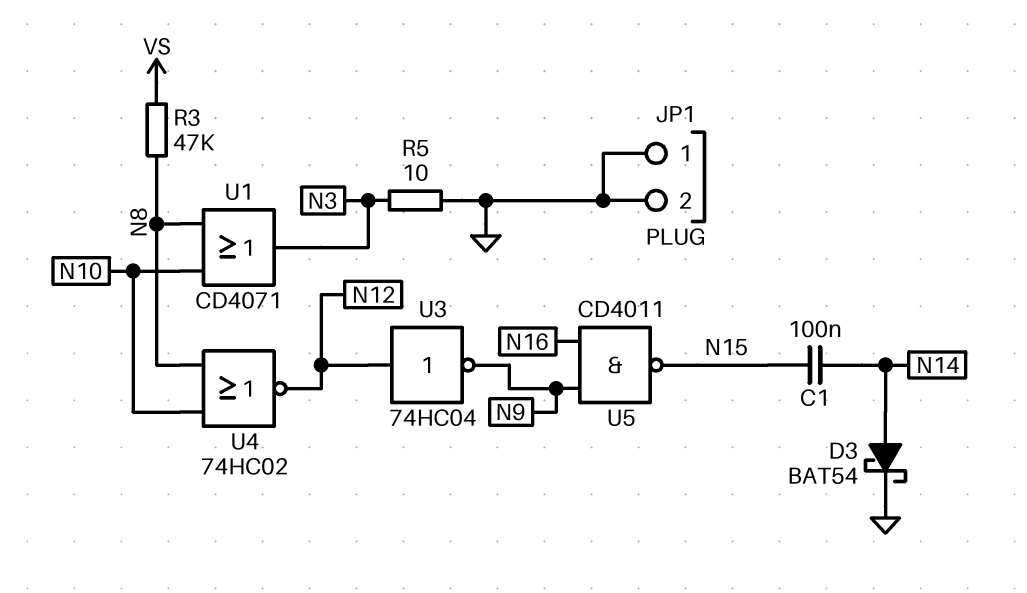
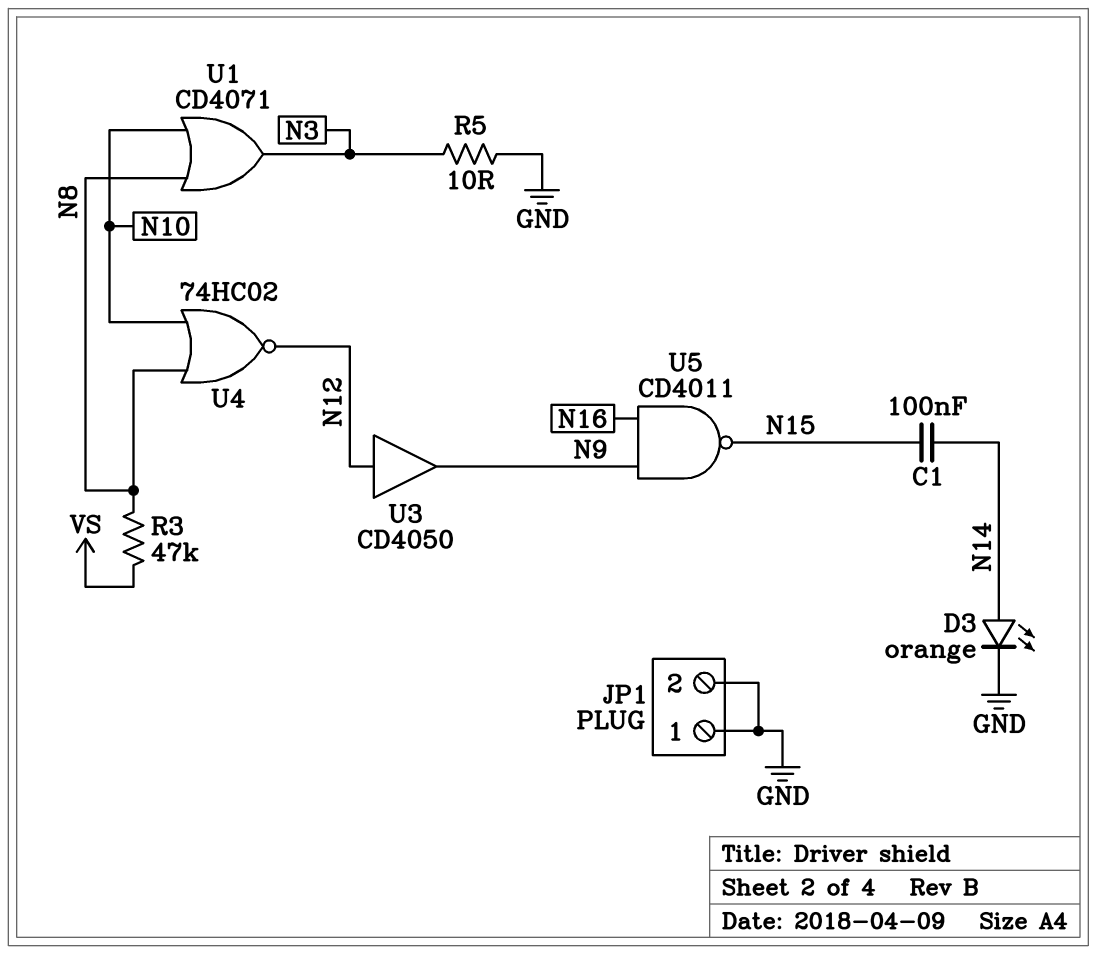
D3: schottky BAT54 (A N14, K GND) -> LED orange (A N14, K GND)
U3: NOT 74HC04 (in N12, out N9) -> buffer CD4050 (in N12, out N9)

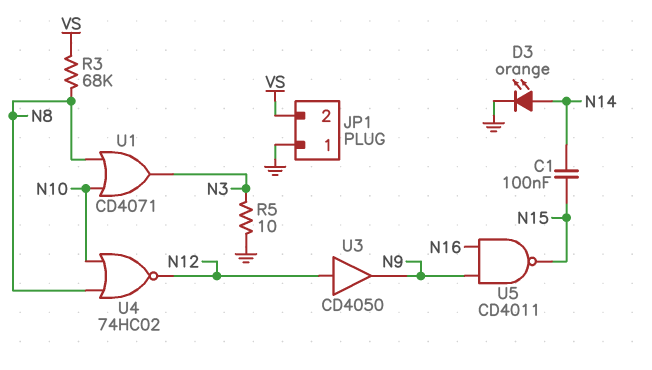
JP1 pin 2: GND -> VS
R3: 47k (N8, VS) -> 68k (N8, VS)

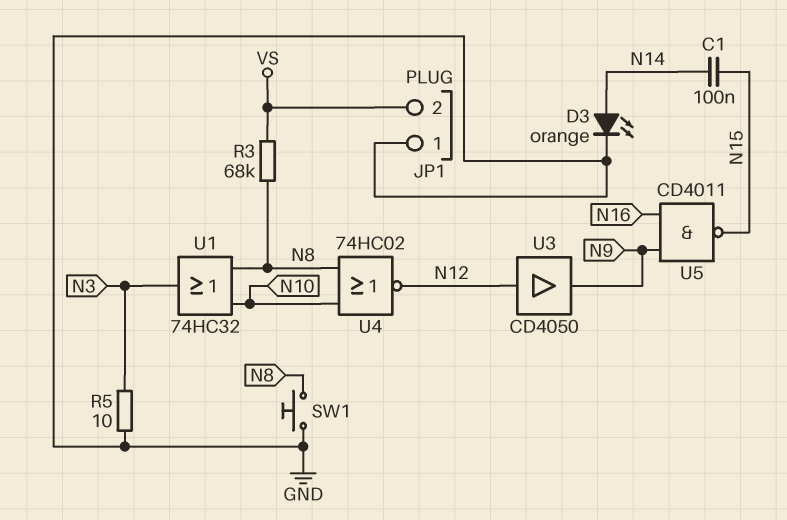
SW1: none -> button (GND, N8)
U1: OR CD4071 (in N8, in N10, out N3) -> OR 74HC32 (in N8, in N10, out N3)

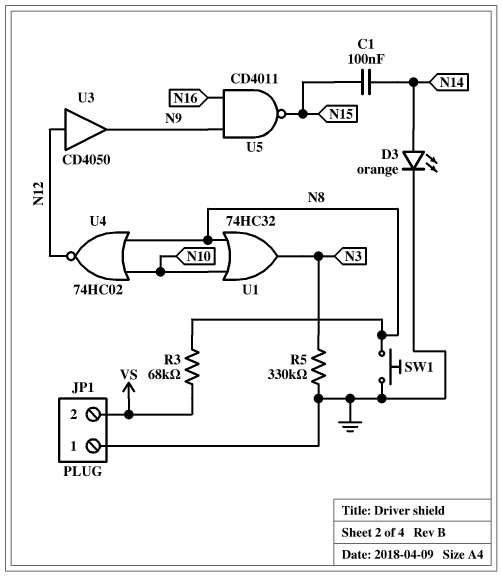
R5: 10 (GND, N3) -> 330k (GND, N3)

